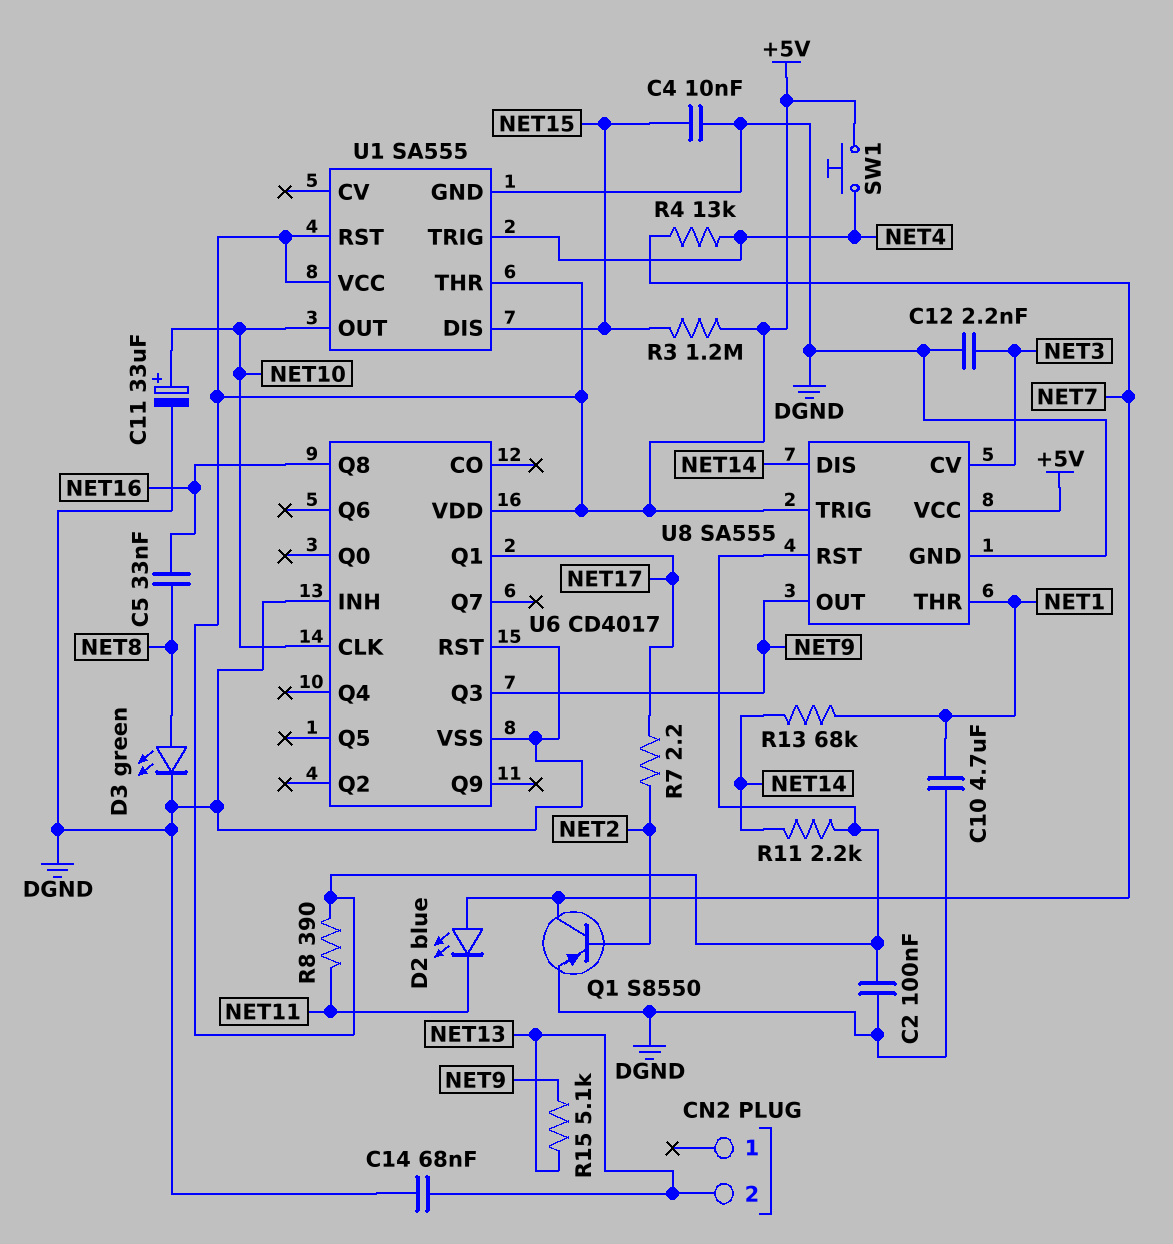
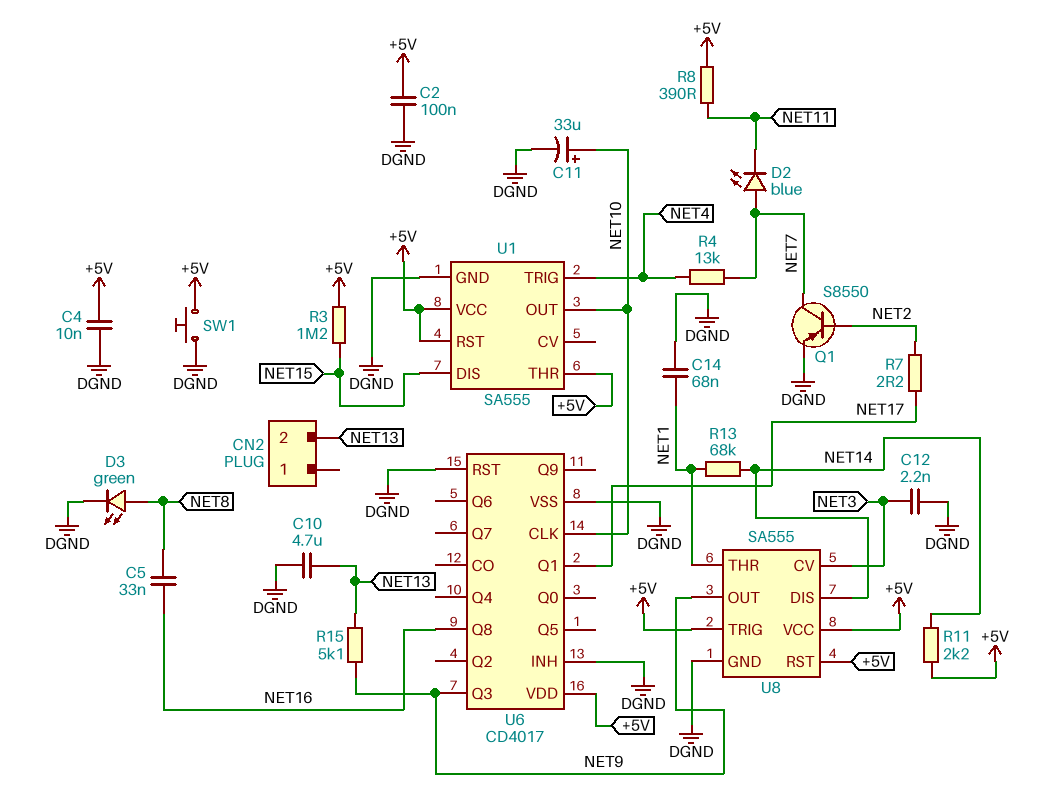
C4: 10nF (DGND, NET15) -> 10nF (+5V, DGND)
C10: 4.7uF (DGND, NET1) -> 4.7uF (DGND, NET13)
C14: 68nF (DGND, NET13) -> 68nF (DGND, NET1)
SW1: button (+5V, NET4) -> button (+5V, DGND)

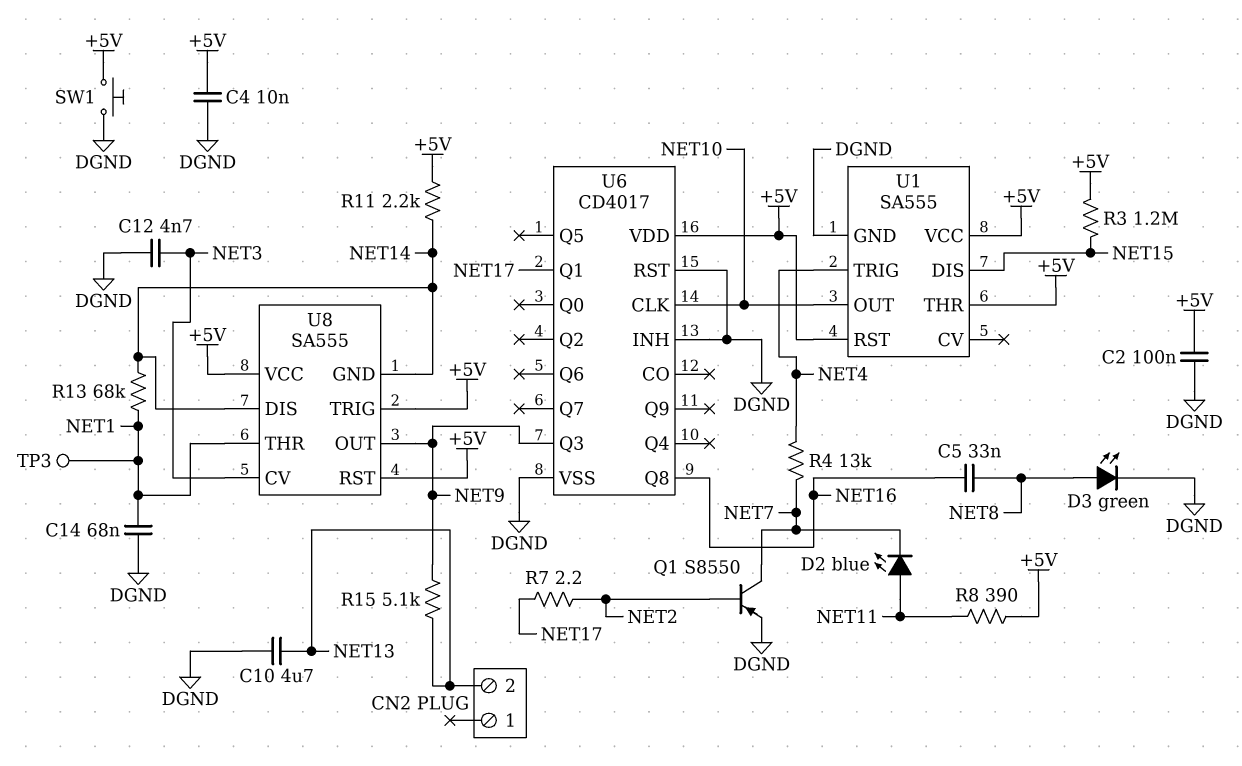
C11: 33uF (plus NET10, minus DGND) -> none
C12: 2.2nF (DGND, NET3) -> 4.7nF (DGND, NET3)
D2: LED blue (A NET7, K NET11) -> LED blue (A NET11, K NET7)
TP3: none -> test point (NET1)
U8 pin GND: DGND -> NET14

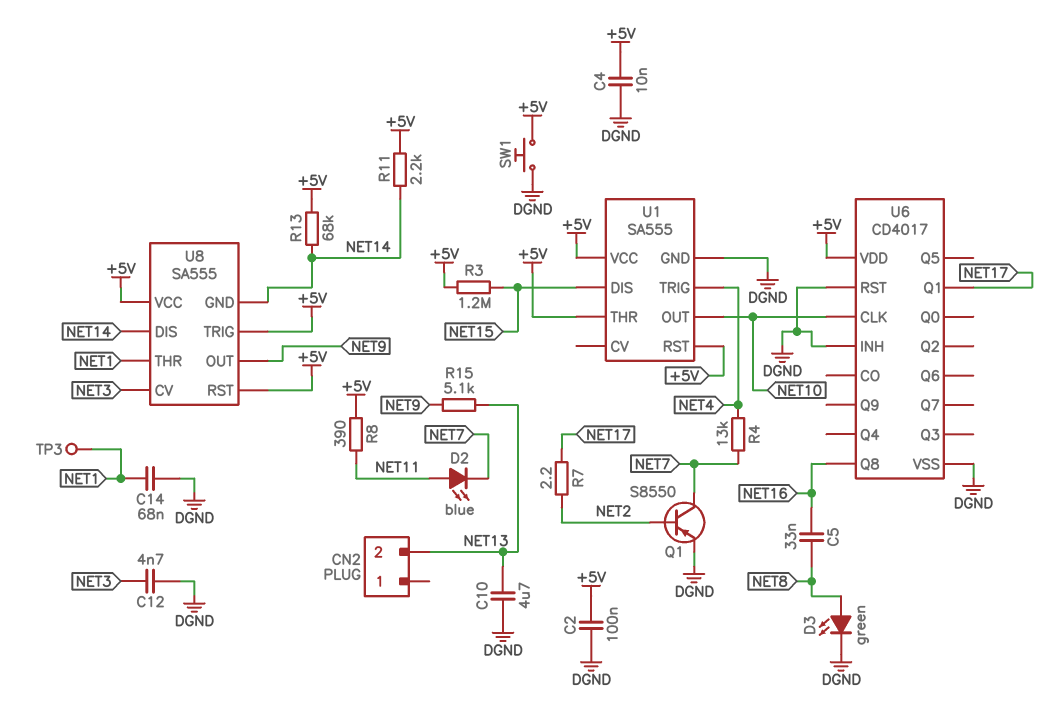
R13: 68k (NET1, NET14) -> 68k (+5V, NET14)
U6 pin Q3: NET9 -> none

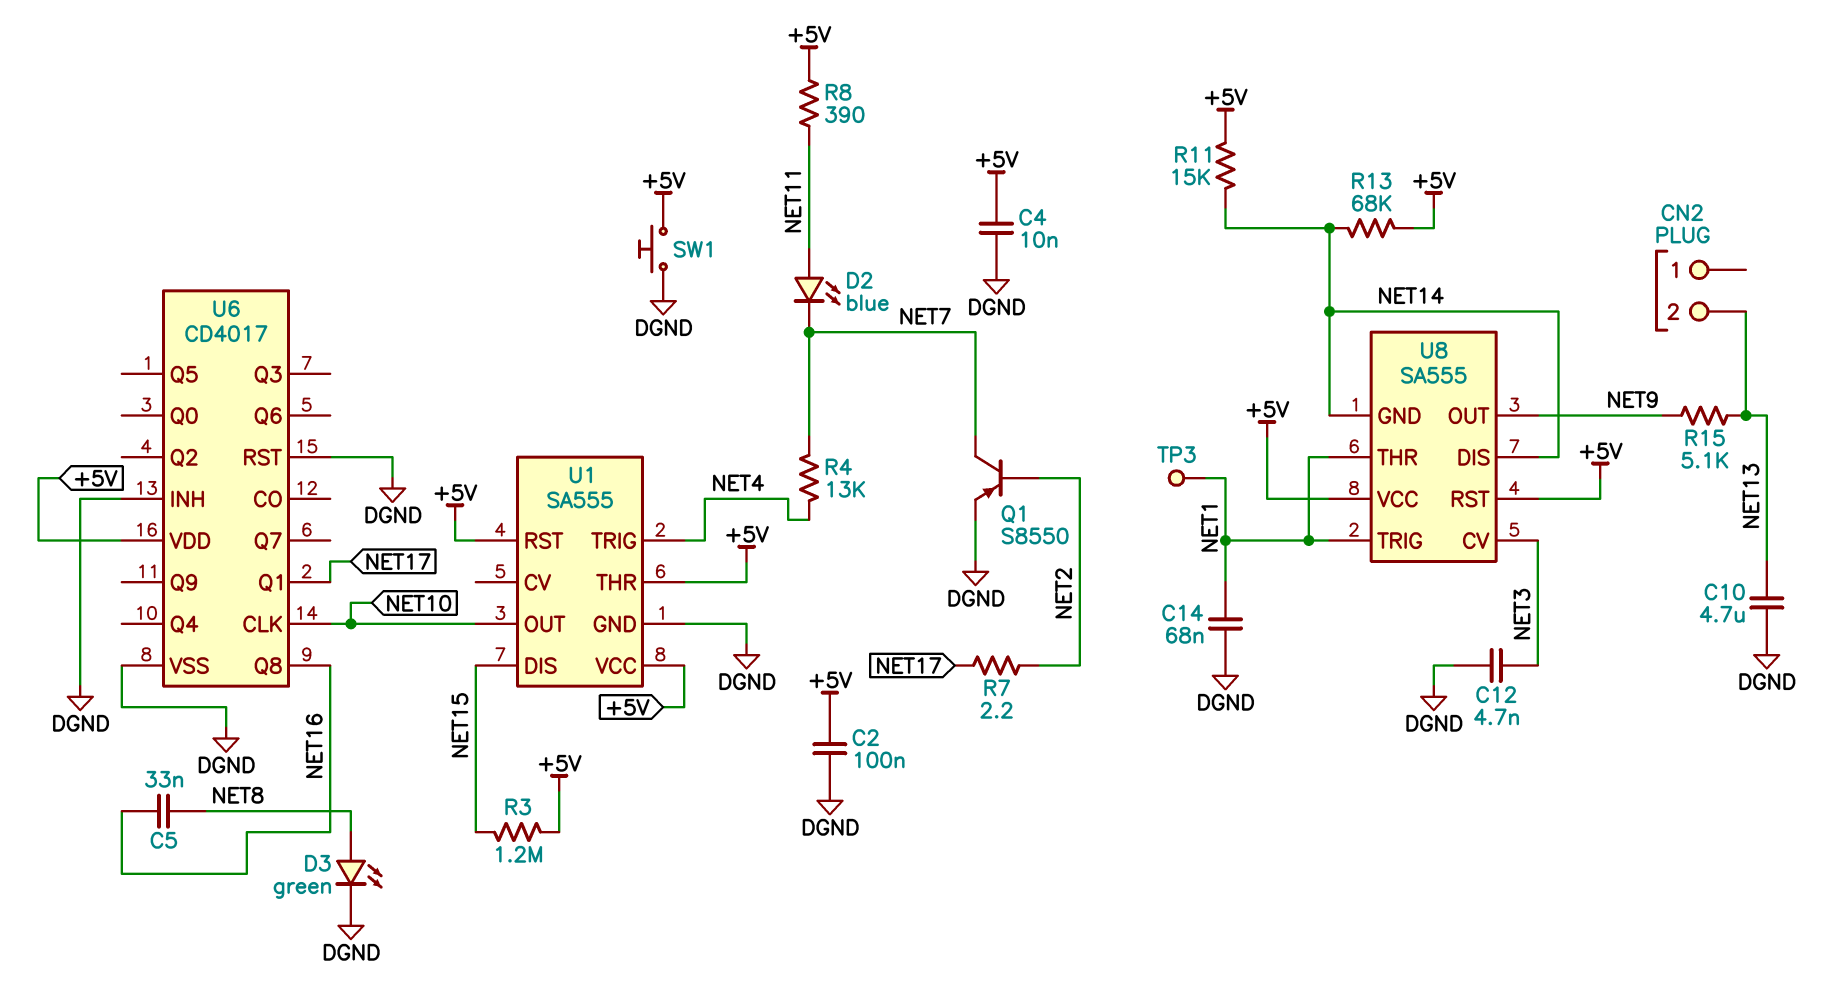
R11: 2.2k (+5V, NET14) -> 15k (+5V, NET14)
U8 pin TRIG: +5V -> NET1

